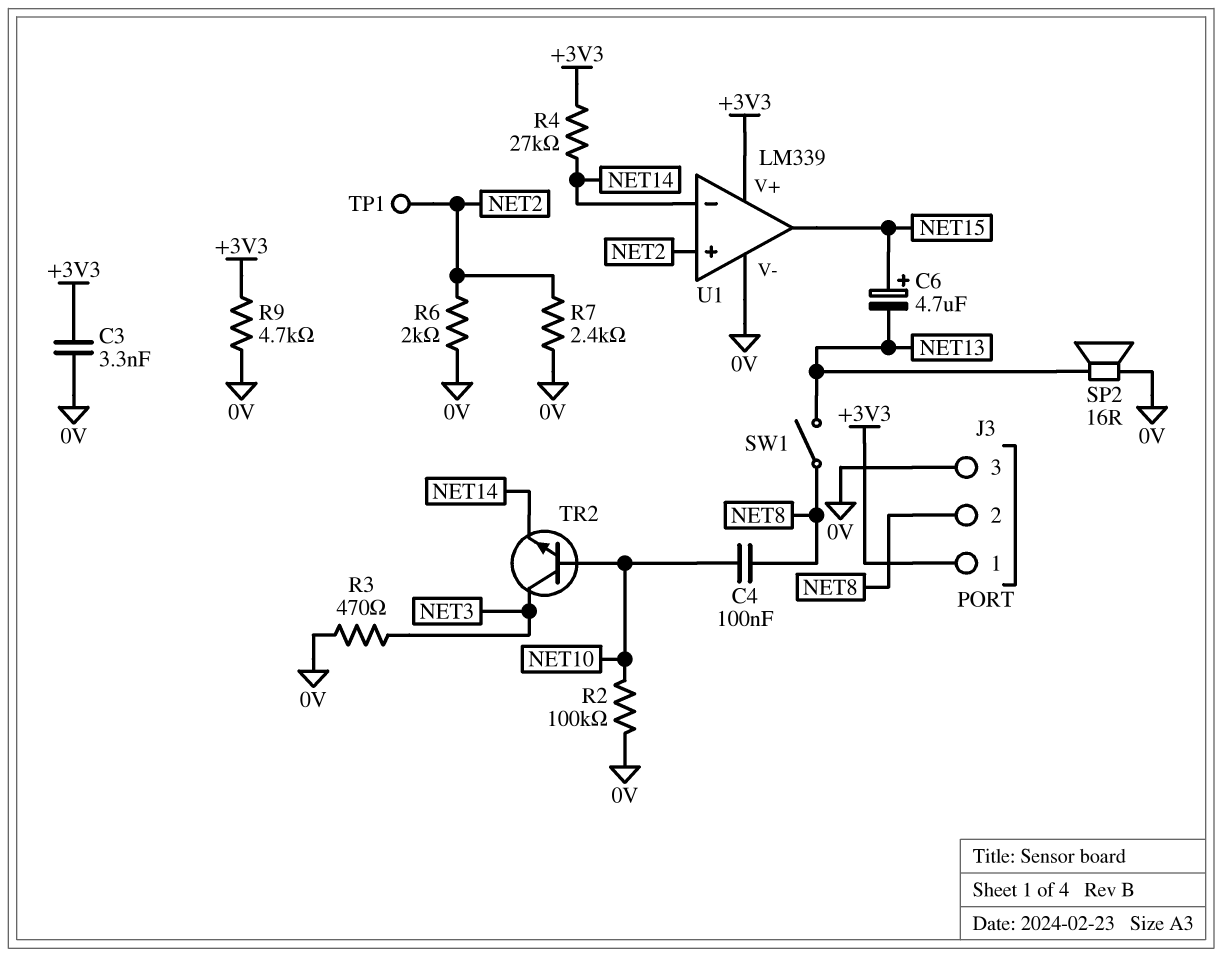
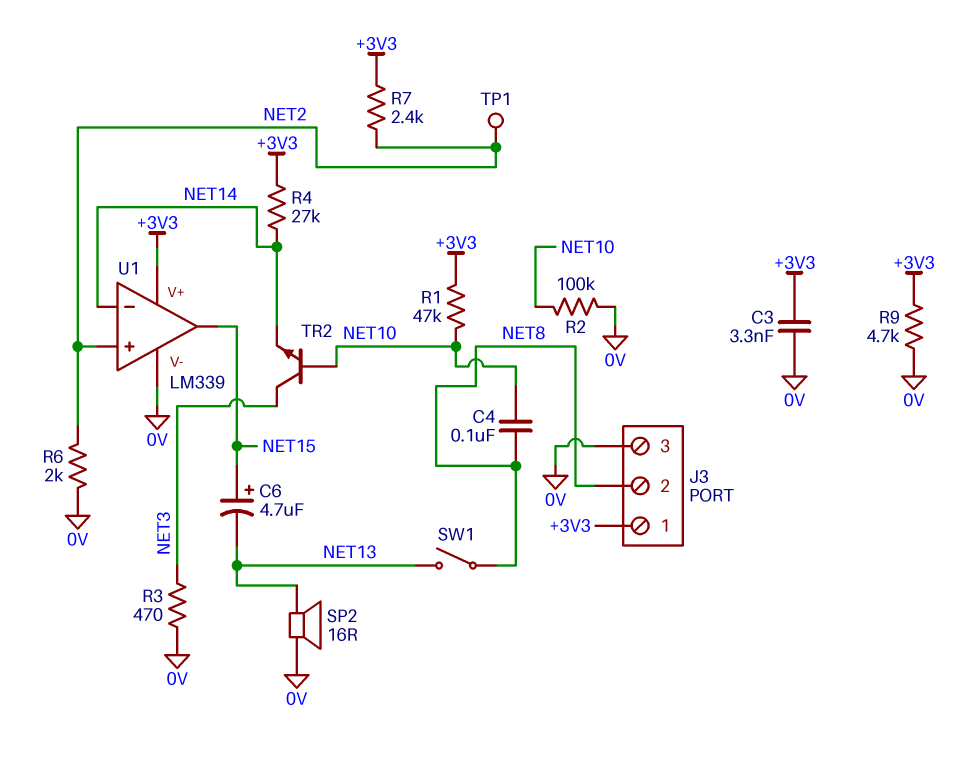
R1: none -> 47k (+3V3, NET10)
R7: 2.4k (0V, NET2) -> 2.4k (+3V3, NET2)

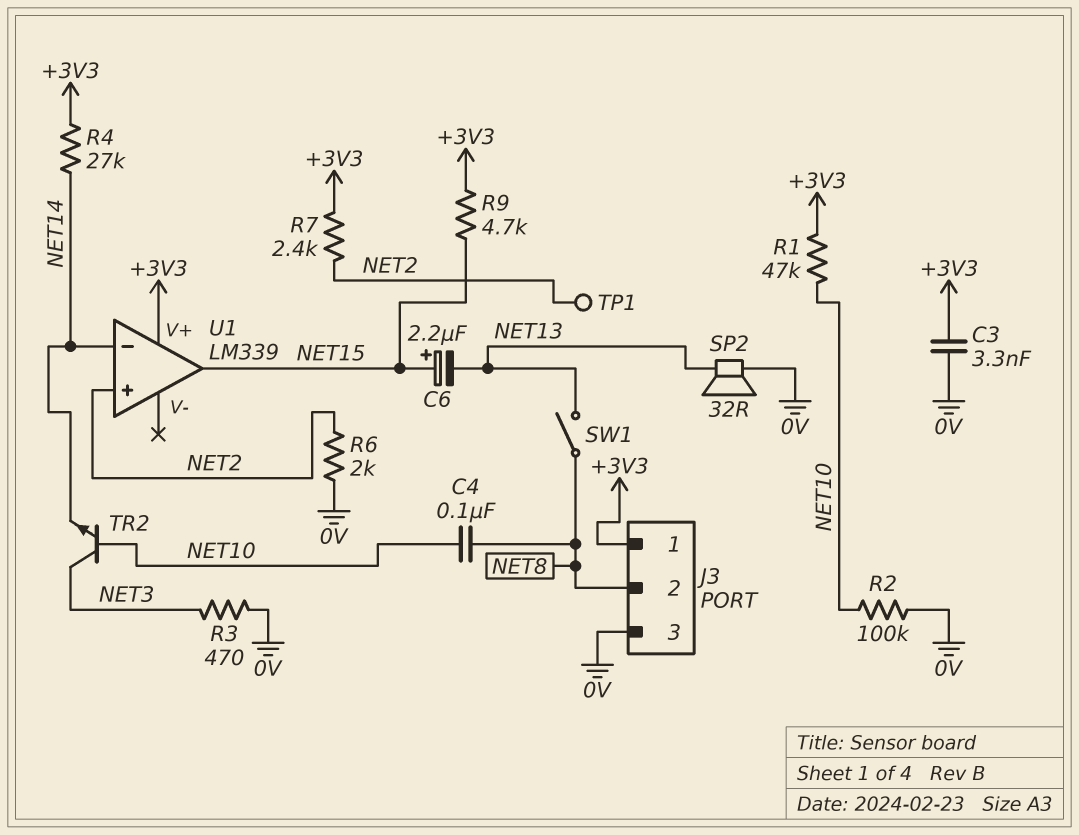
C6: 4.7uF (plus NET15, minus NET13) -> 2.2uF (plus NET15, minus NET13)
R9: 4.7k (+3V3, 0V) -> 4.7k (+3V3, NET15)
SP2: speaker 16R (0V, NET13) -> speaker 32R (0V, NET13)
U1 pin V-: 0V -> none

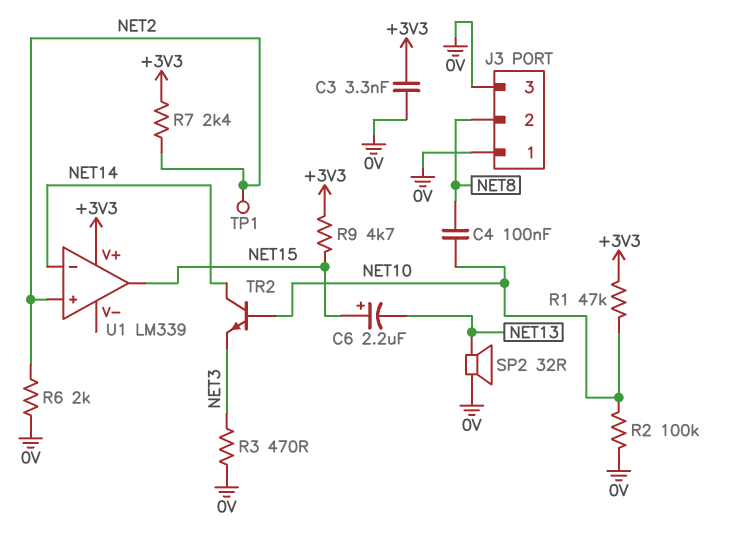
J3 pin 1: +3V3 -> 0V
R4: 27k (+3V3, NET14) -> none
SW1: switch (NET8, NET13) -> none
TR2: NPN (B NET10, C NET3, E NET14) -> NPN (B NET10, C NET14, E NET3)

